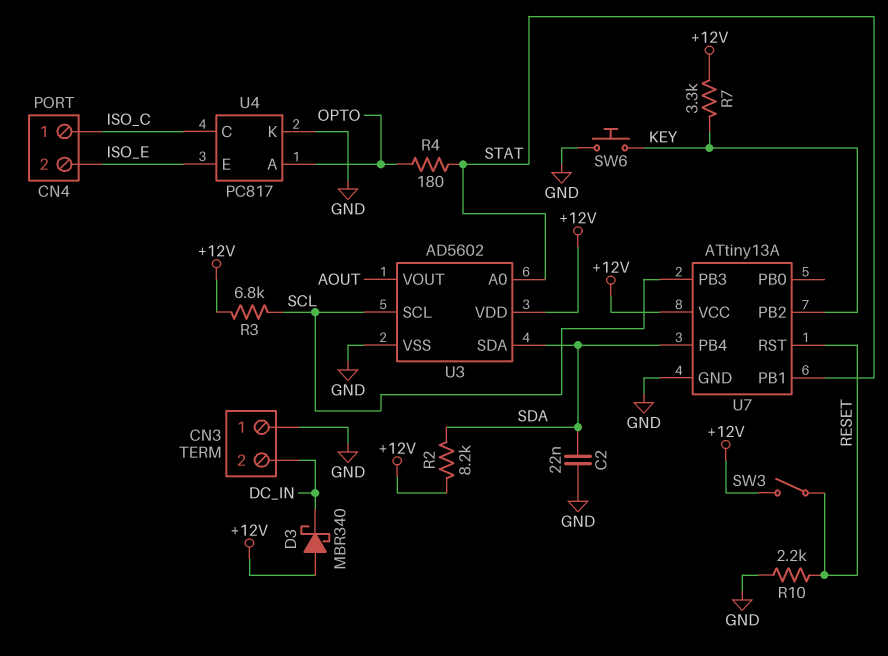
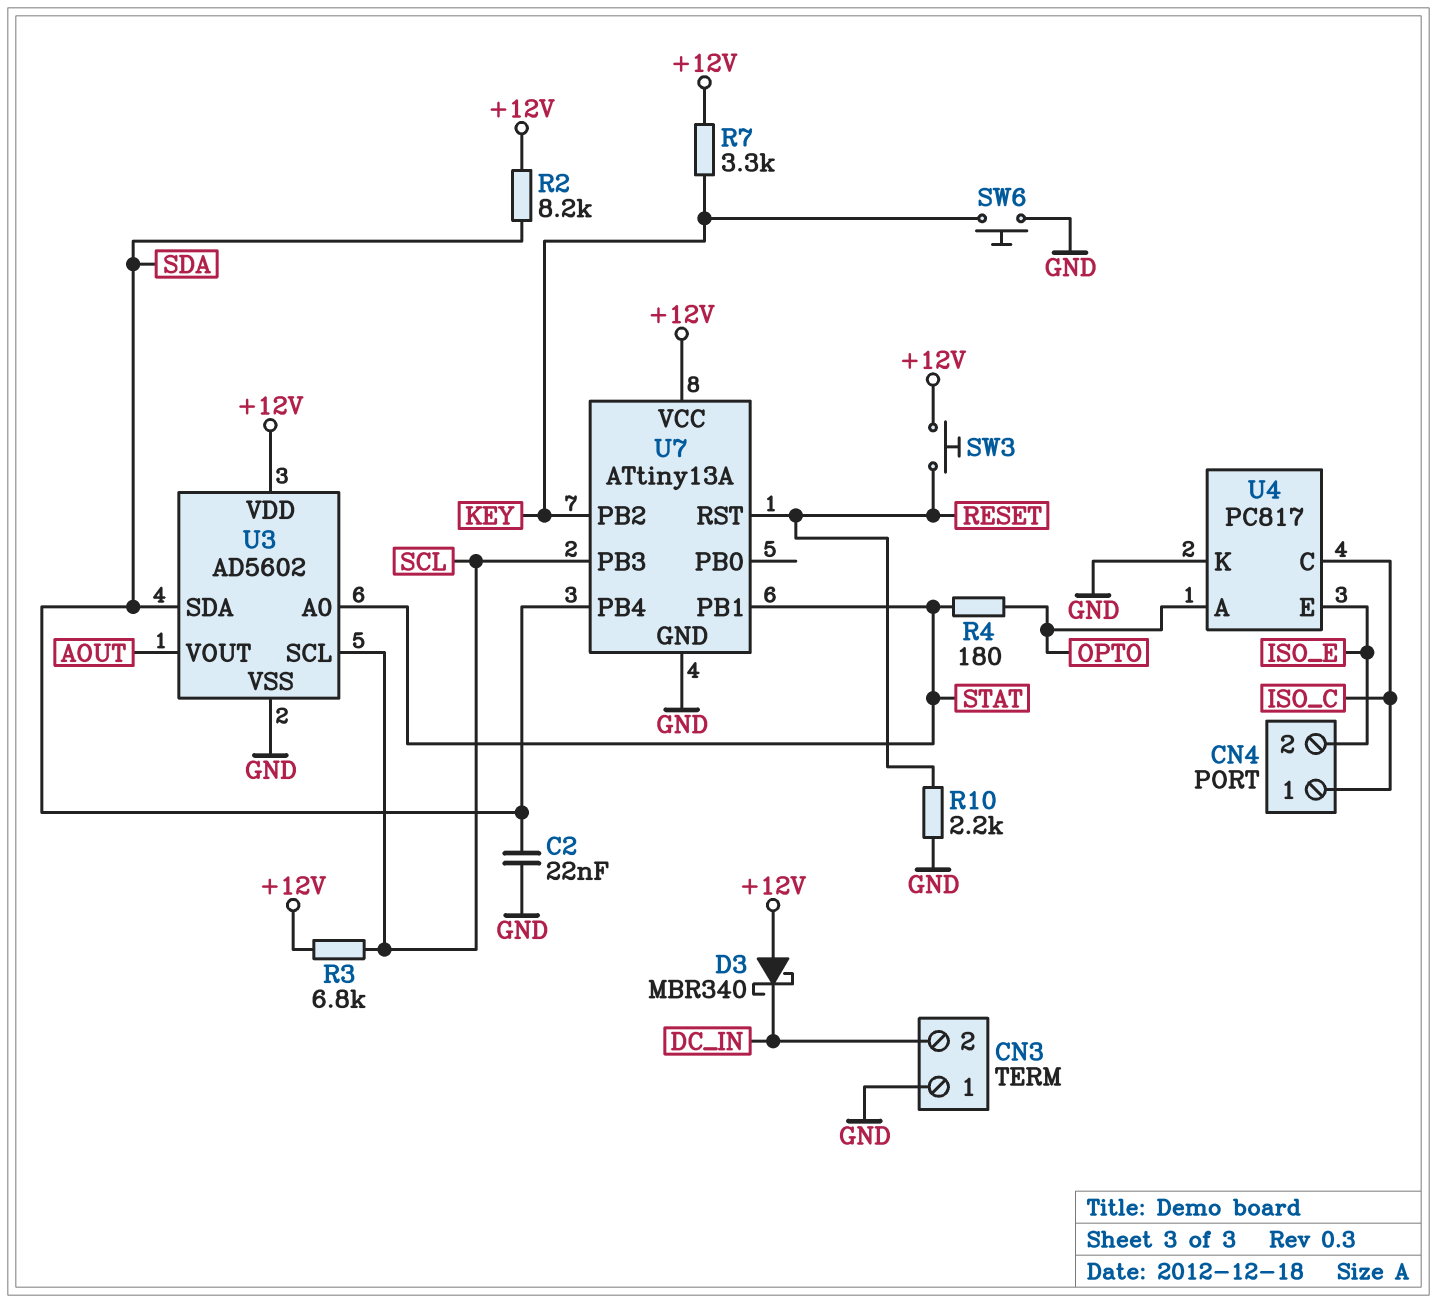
SW3: switch (+12V, RESET) -> button (+12V, RESET)

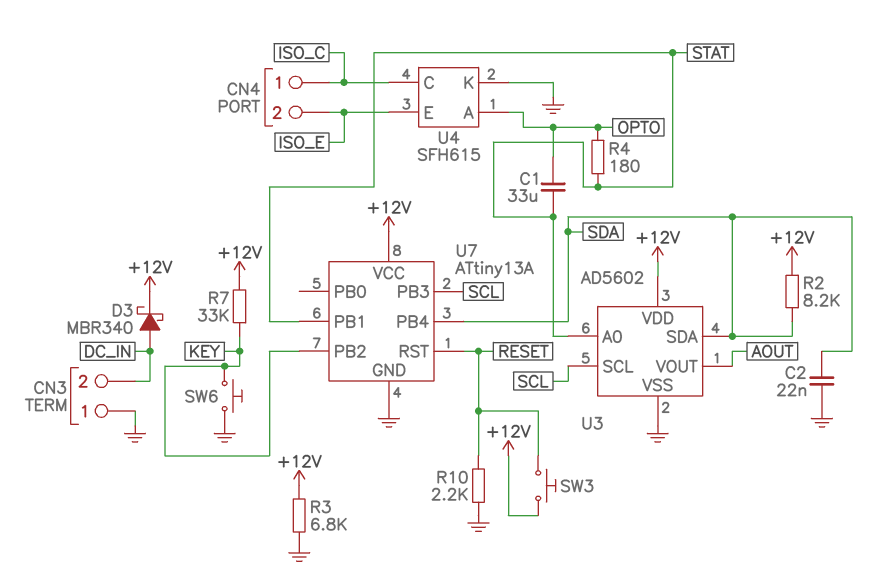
C1: none -> 33uF (OPTO, STAT)
D3: schottky MBR340 (A +12V, K DC_IN) -> schottky MBR340 (A DC_IN, K +12V)
R3: 6.8k (+12V, SCL) -> 6.8k (+12V, GND)
R7: 3.3k (+12V, KEY) -> 33k (+12V, KEY)
U4: PC817 -> SFH615

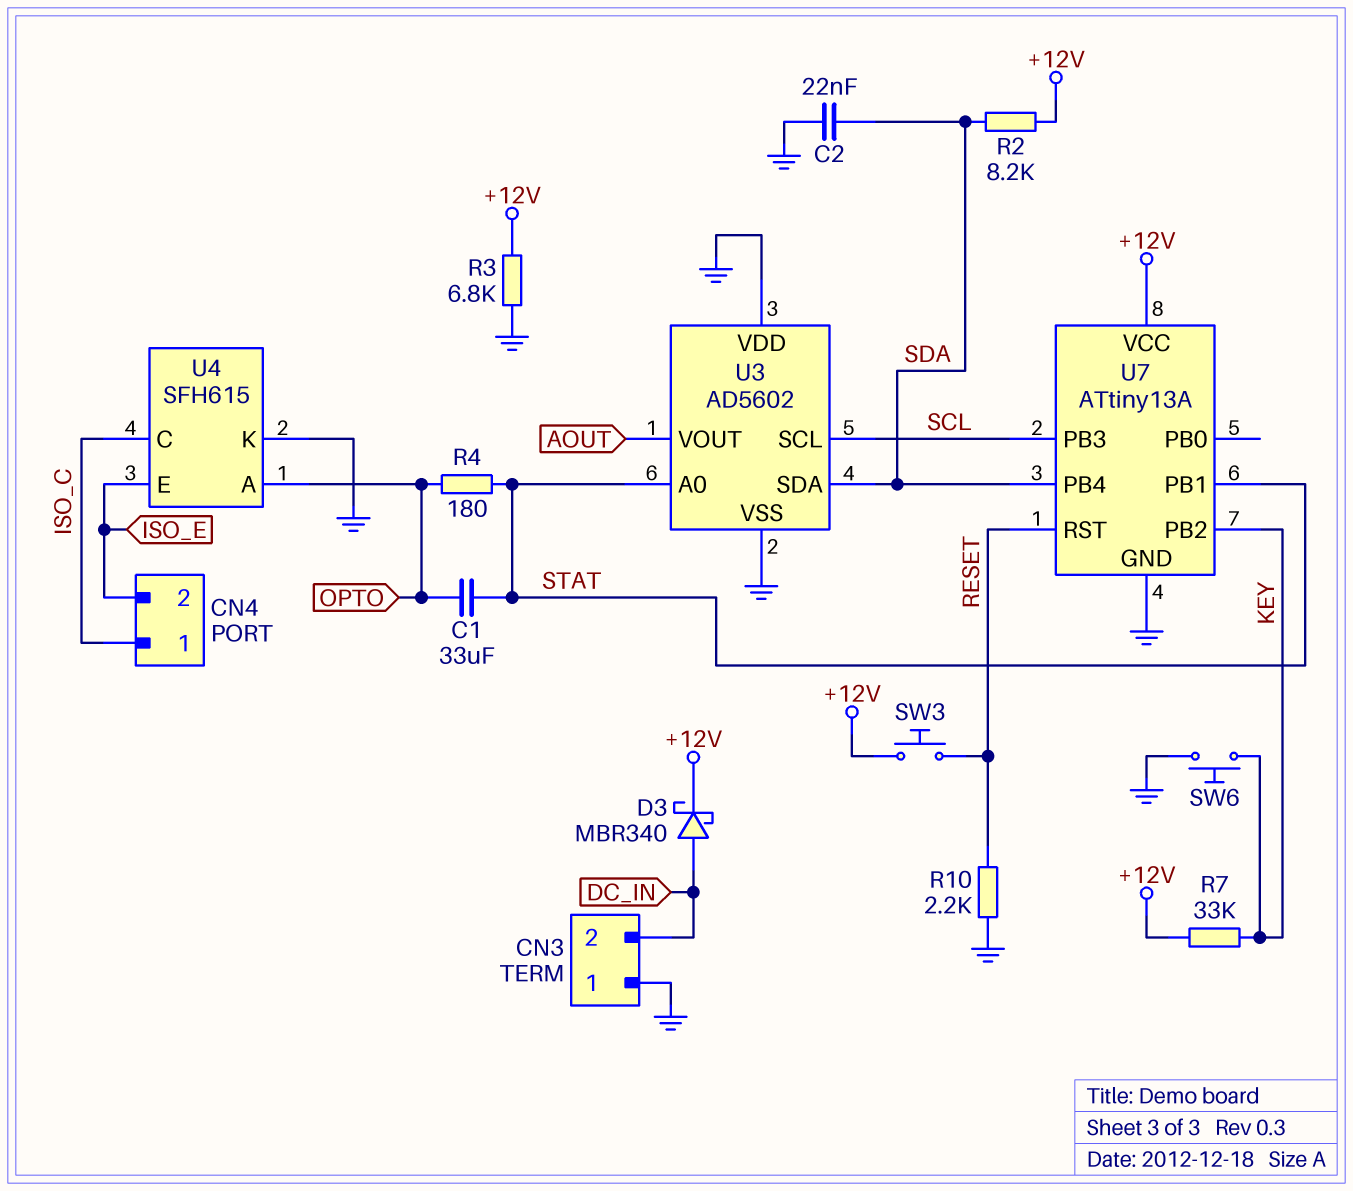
U3 pin VDD: +12V -> GND

